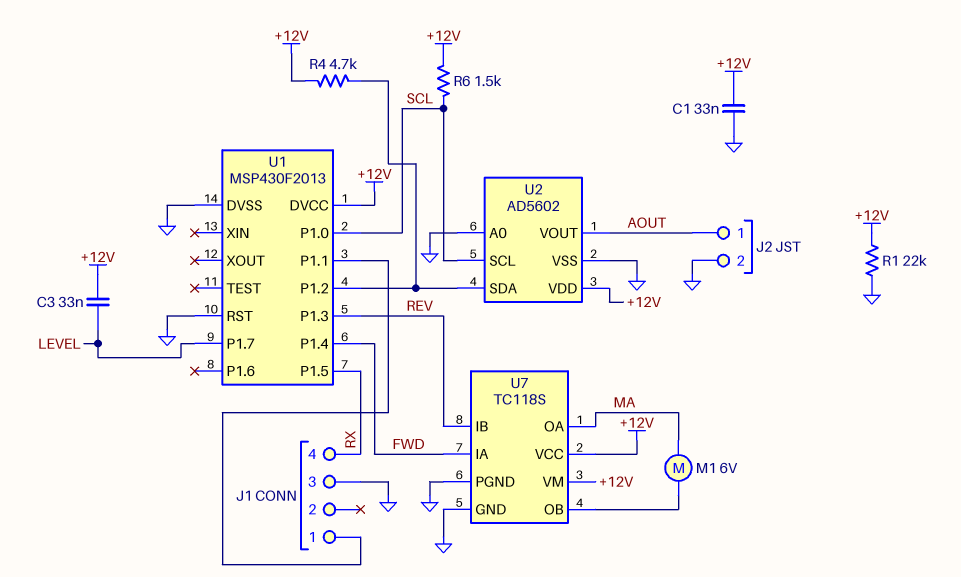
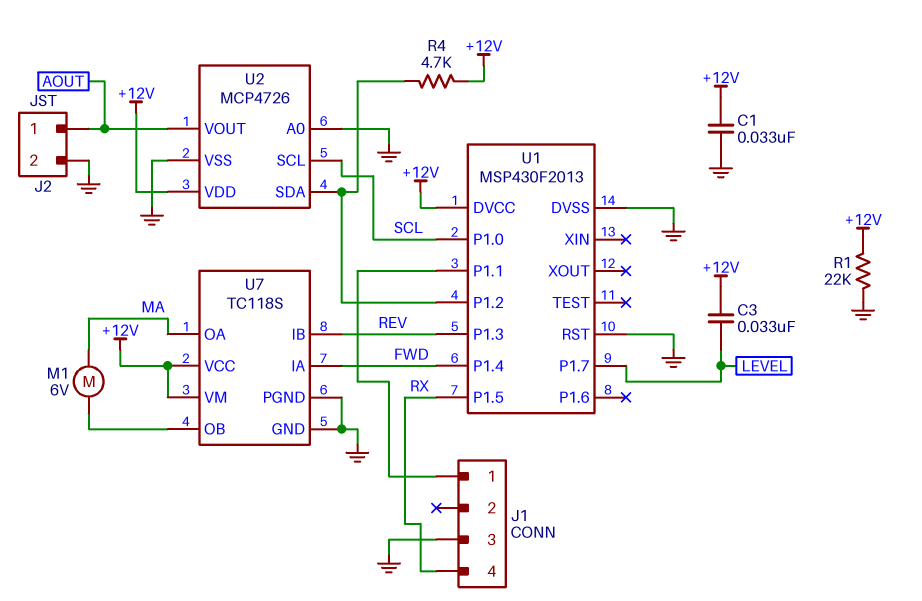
R6: 1.5k (+12V, SCL) -> none
U2: AD5602 -> MCP4726

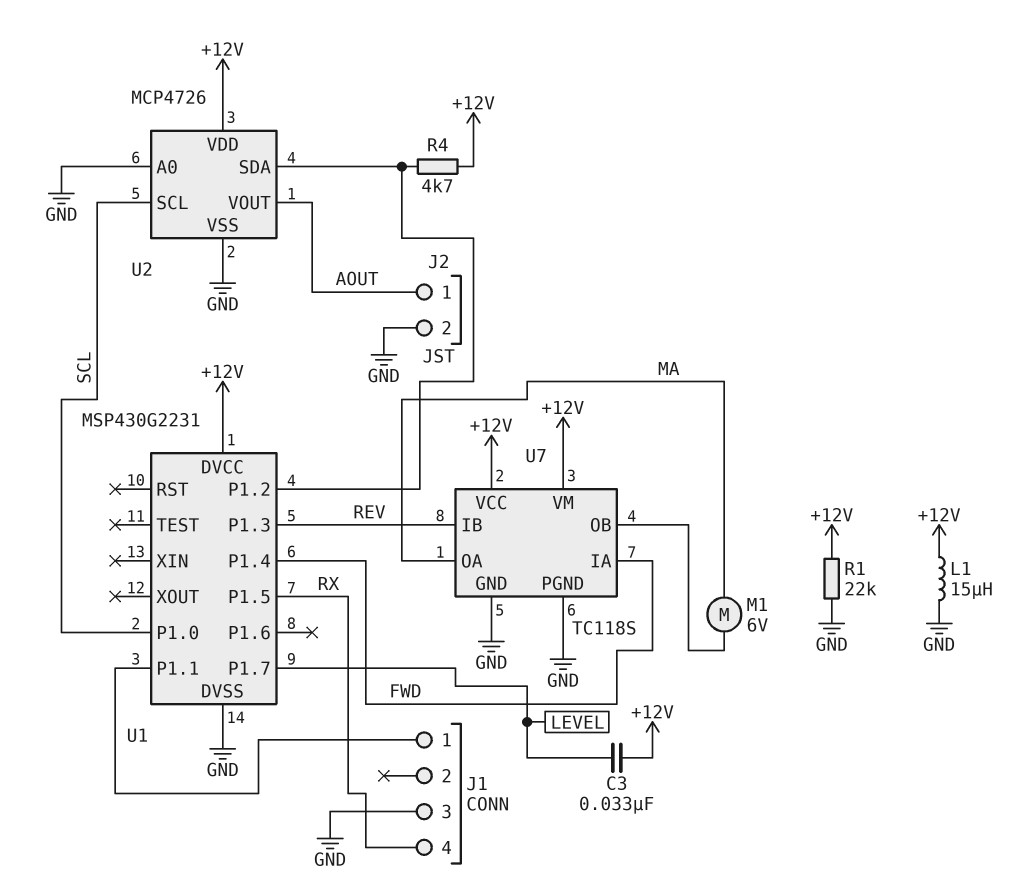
C1: 33nF (+12V, GND) -> none
L1: none -> 15uH (+12V, GND)
U1: MSP430F2013 -> MSP430G2231
U1 pin RST: GND -> none

